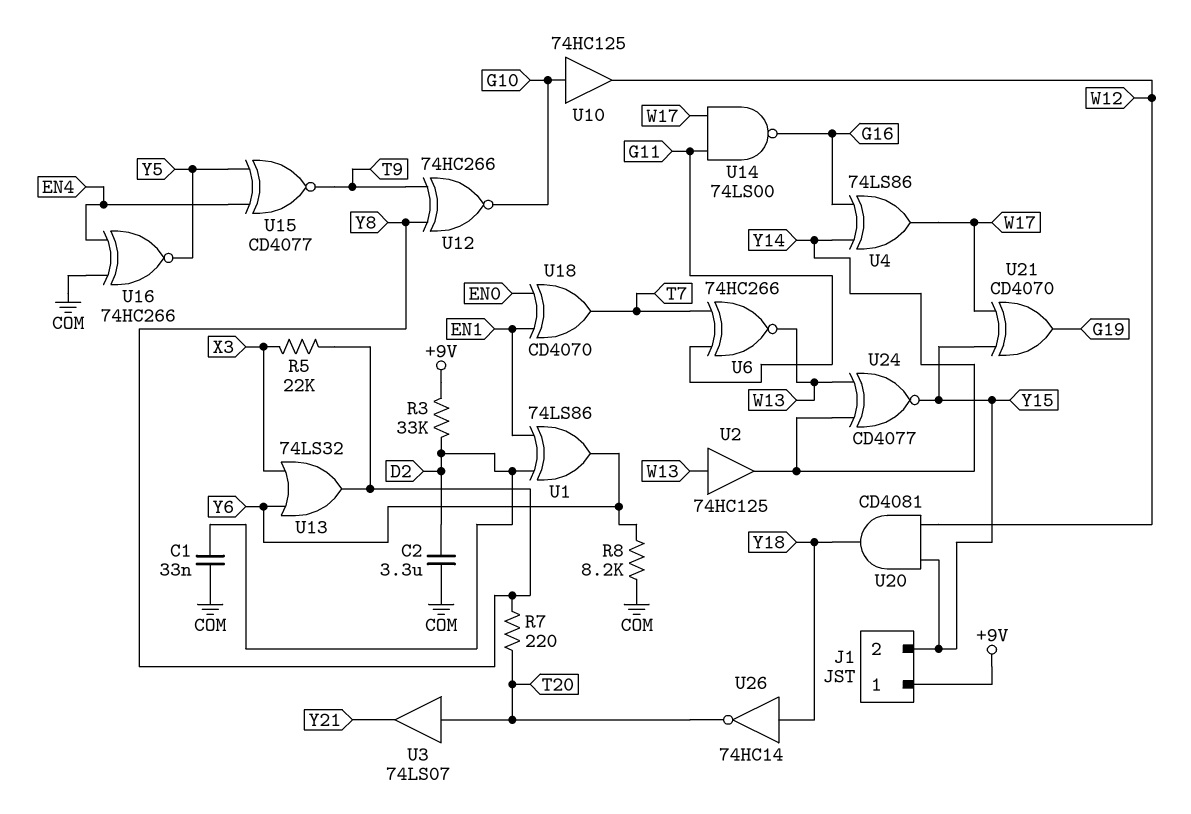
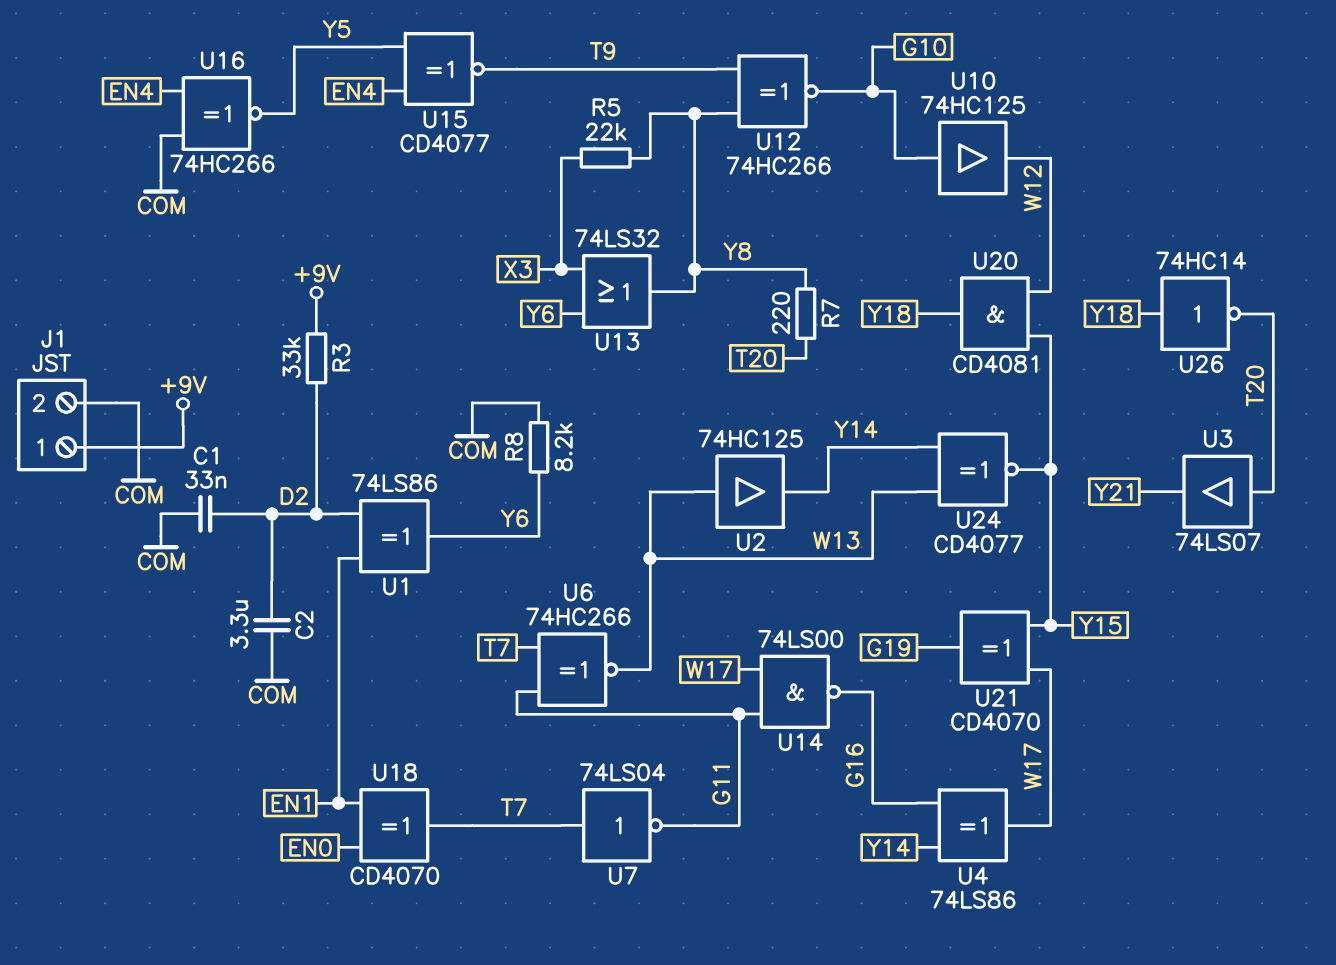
J1 pin 2: Y15 -> COM
U7: none -> NOT 74LS04 (in T7, out G11)

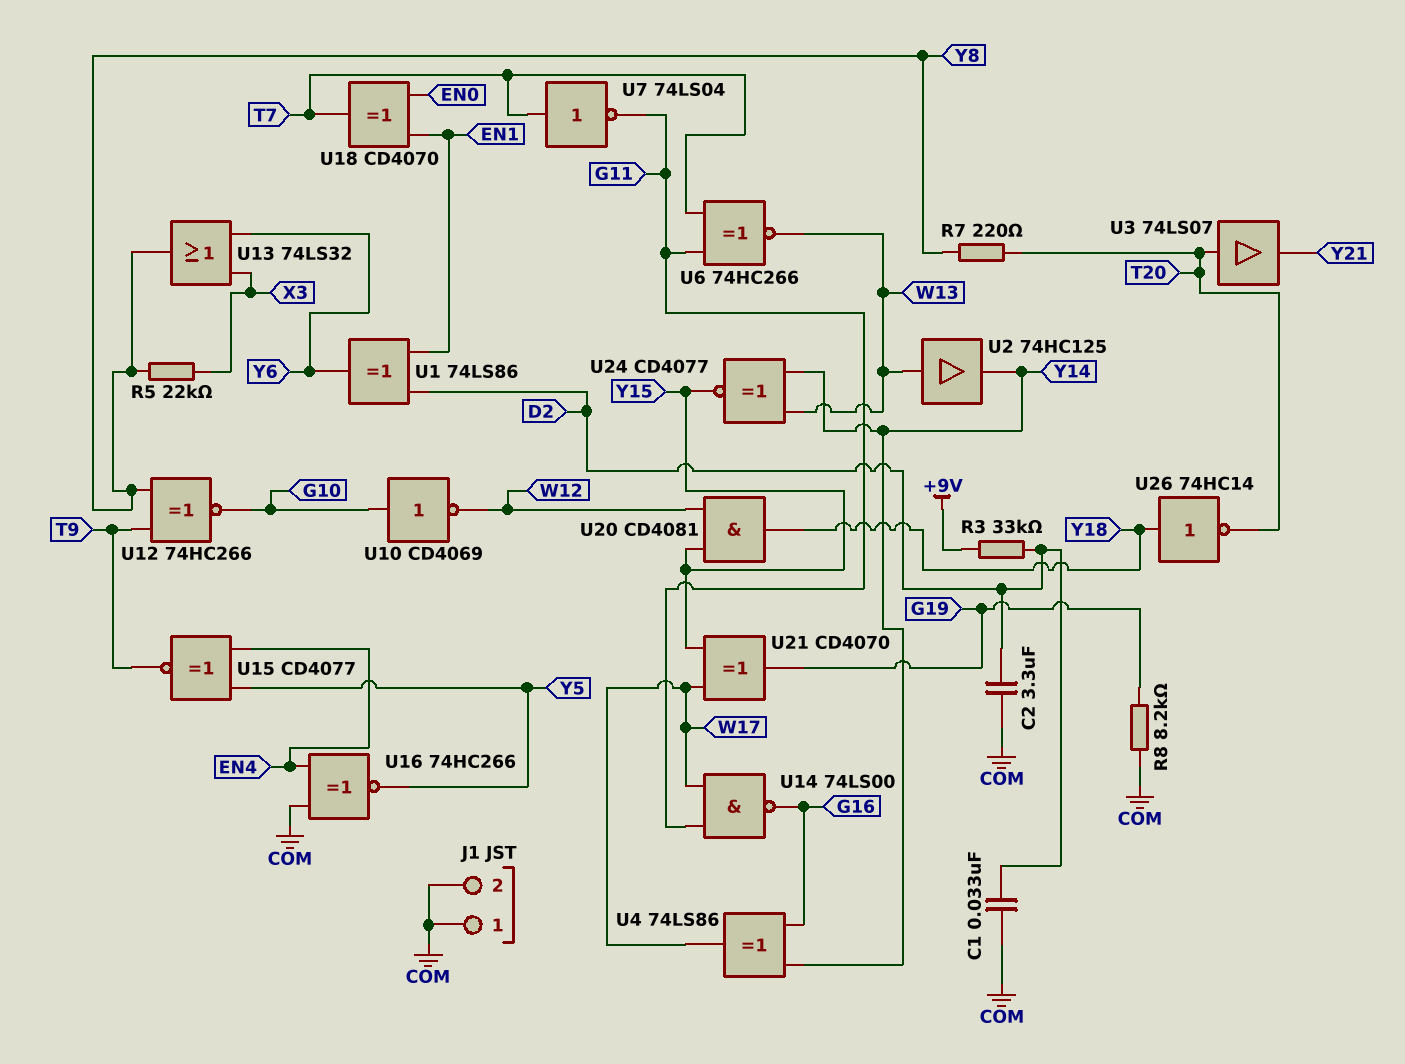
J1 pin 1: +9V -> COM
R8: 8.2k (COM, Y6) -> 8.2k (COM, G19)
U10: buffer 74HC125 (in G10, out W12) -> NOT CD4069 (in G10, out W12)

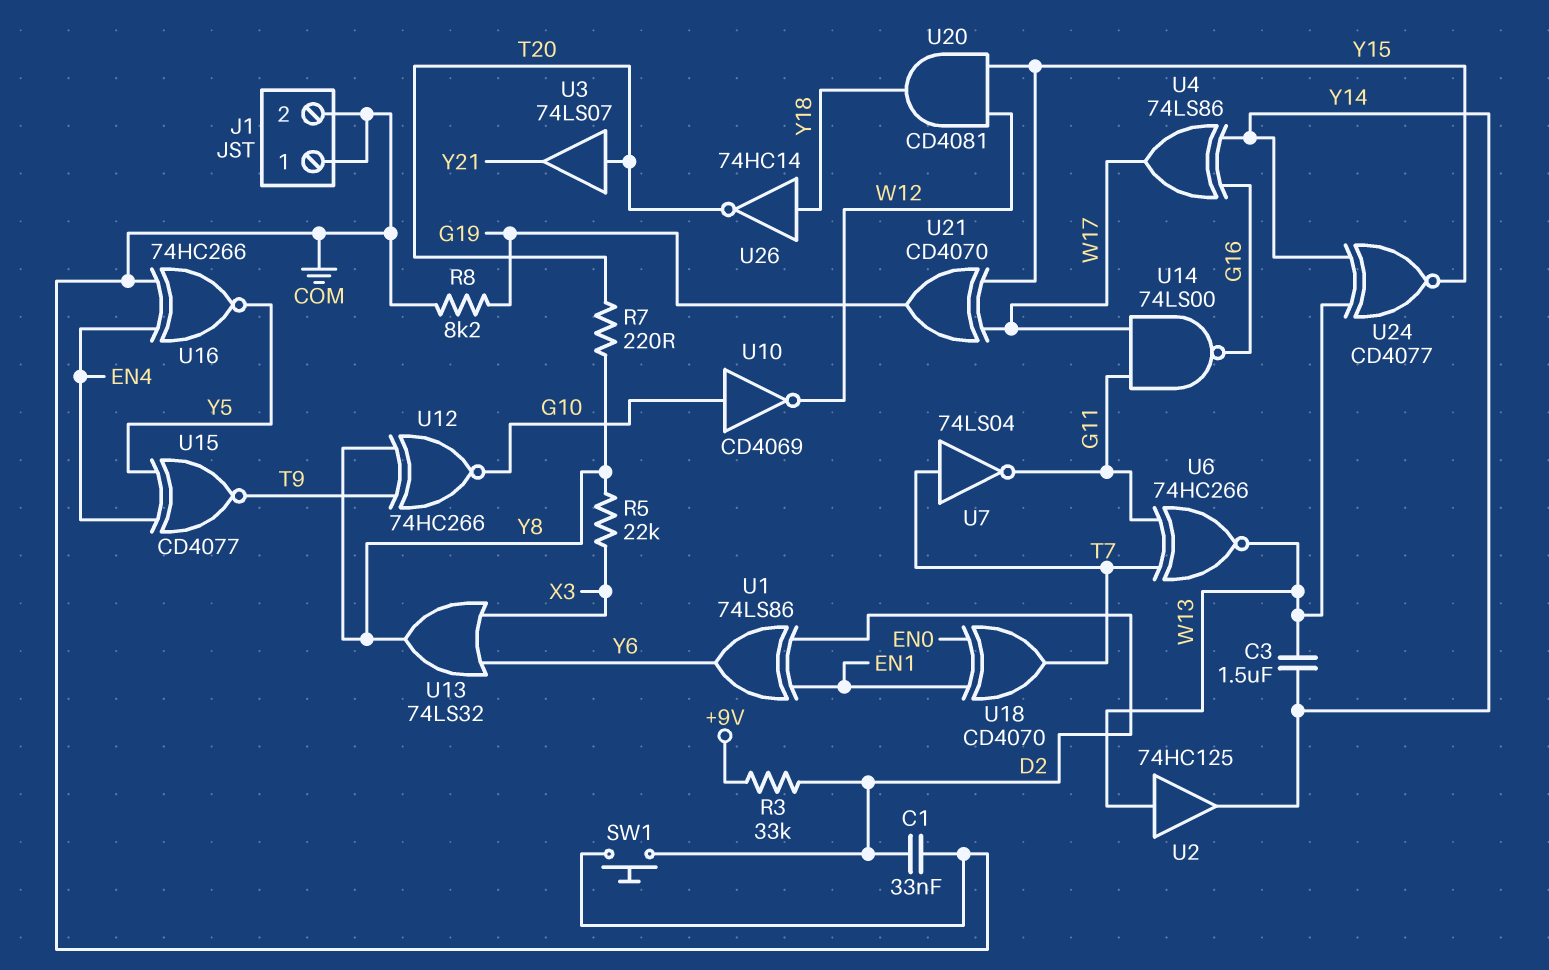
C2: 3.3uF (COM, D2) -> none
C3: none -> 1.5uF (W13, Y14)
SW1: none -> button (COM, D2)

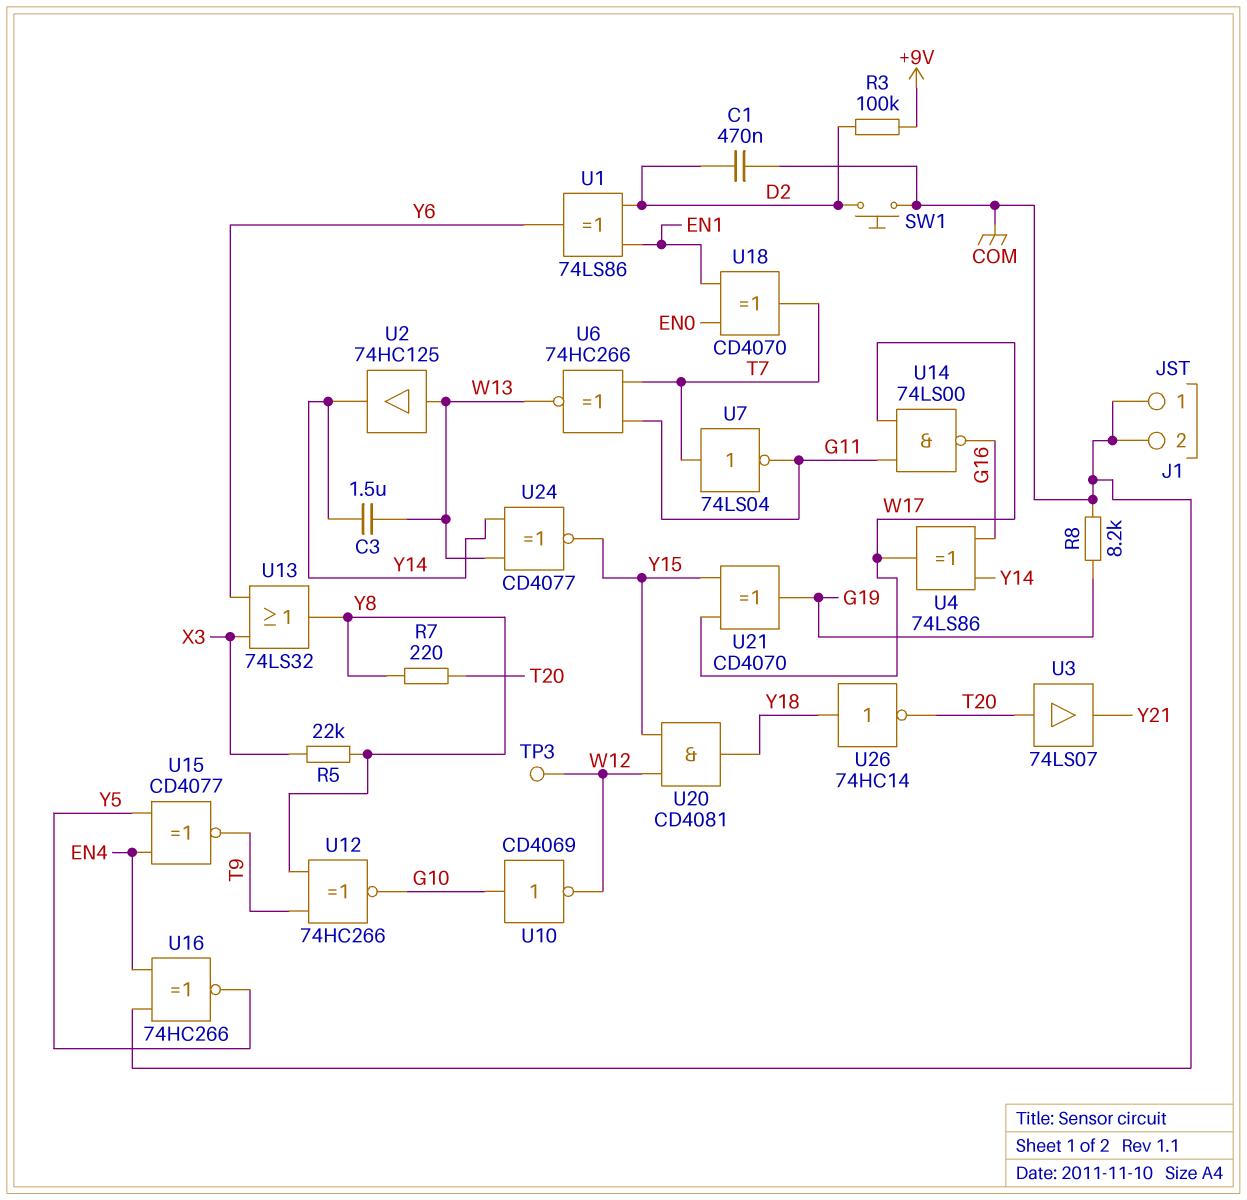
C1: 33nF (COM, D2) -> 470nF (COM, D2)
R3: 33k (+9V, D2) -> 100k (+9V, D2)
TP3: none -> test point (W12)

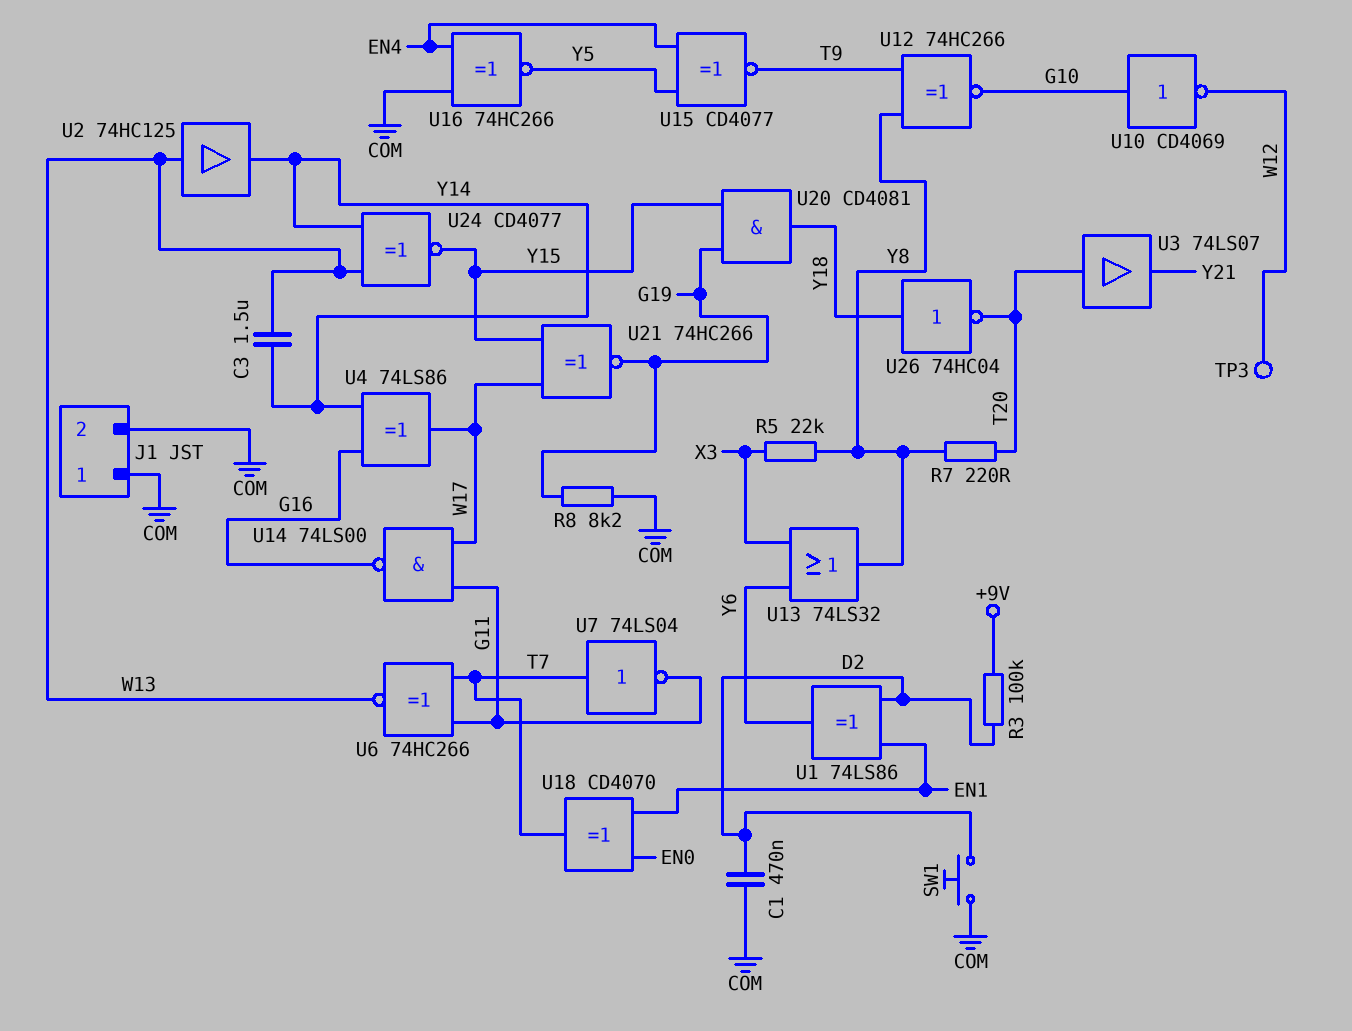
U20: AND CD4081 (in W12, in Y15, out Y18) -> AND CD4081 (in G19, in Y15, out Y18)
U21: XOR CD4070 (in W17, in Y15, out G19) -> XNOR 74HC266 (in W17, in Y15, out G19)
U26: NOT 74HC14 (in Y18, out T20) -> NOT 74HC04 (in Y18, out T20)

